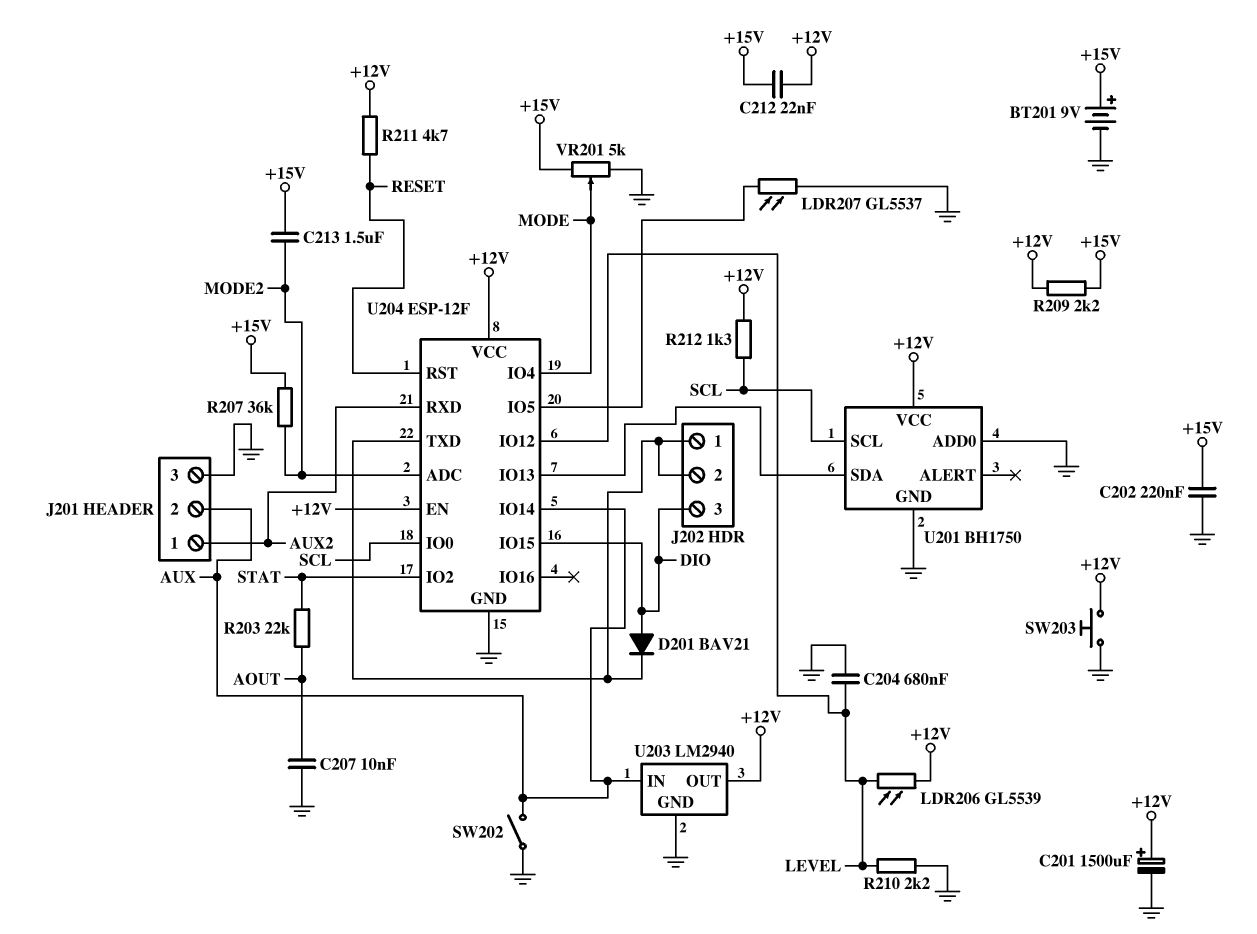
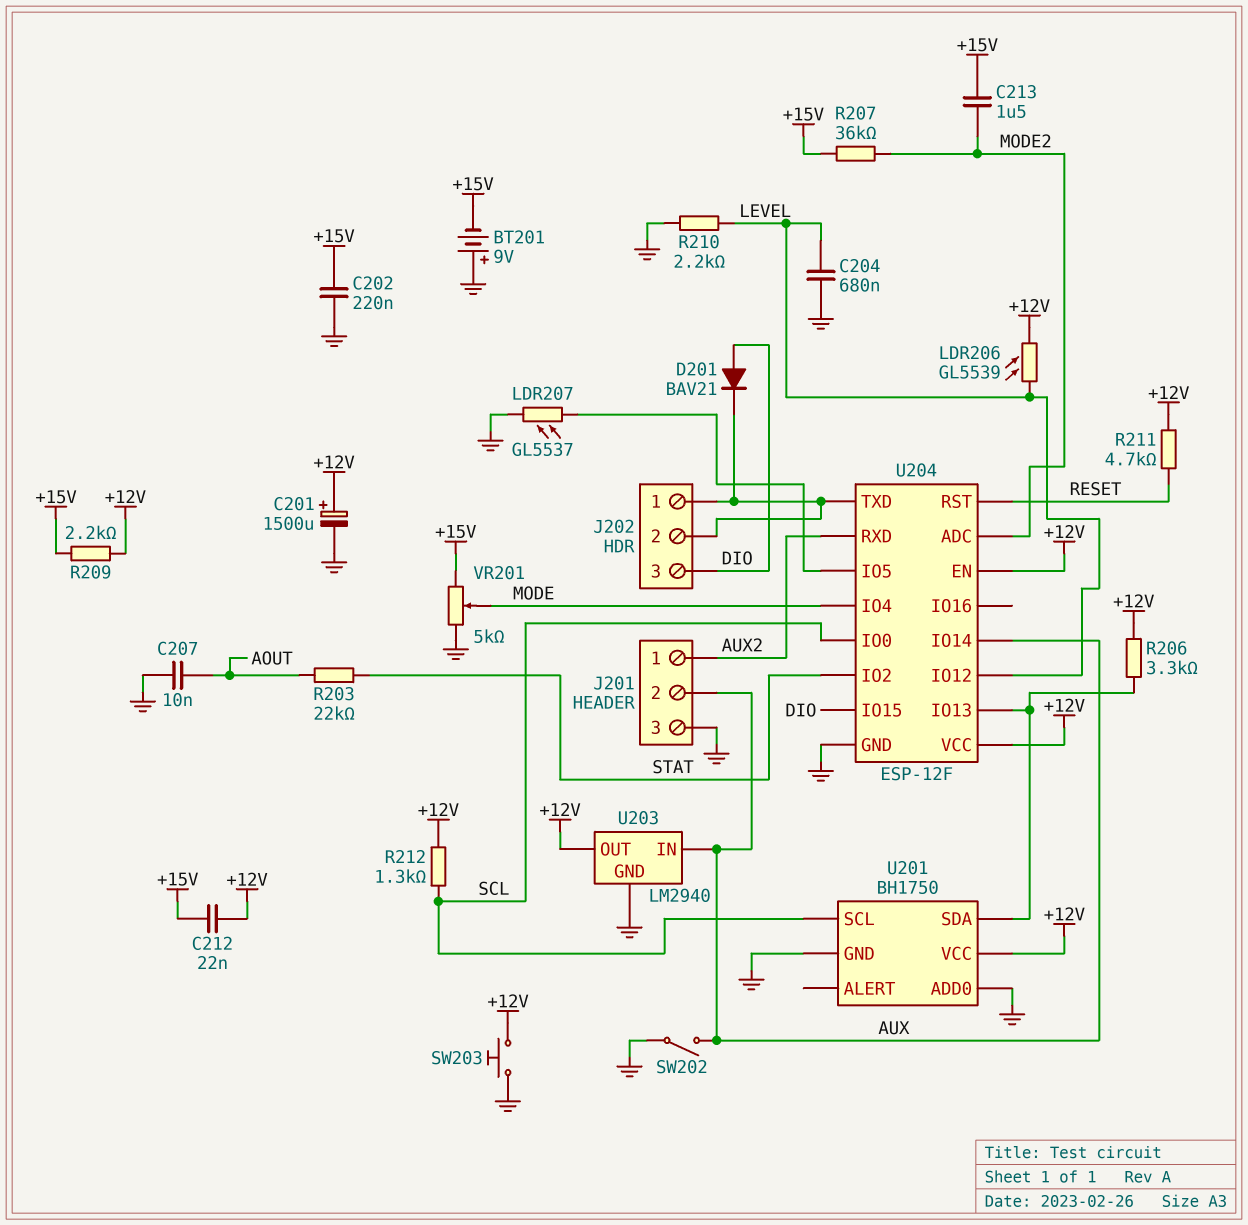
BT201: 9V (plus +15V, minus GND) -> 9V (plus GND, minus +15V)
R206: none -> 3.3k (+12V, U201/SDA)

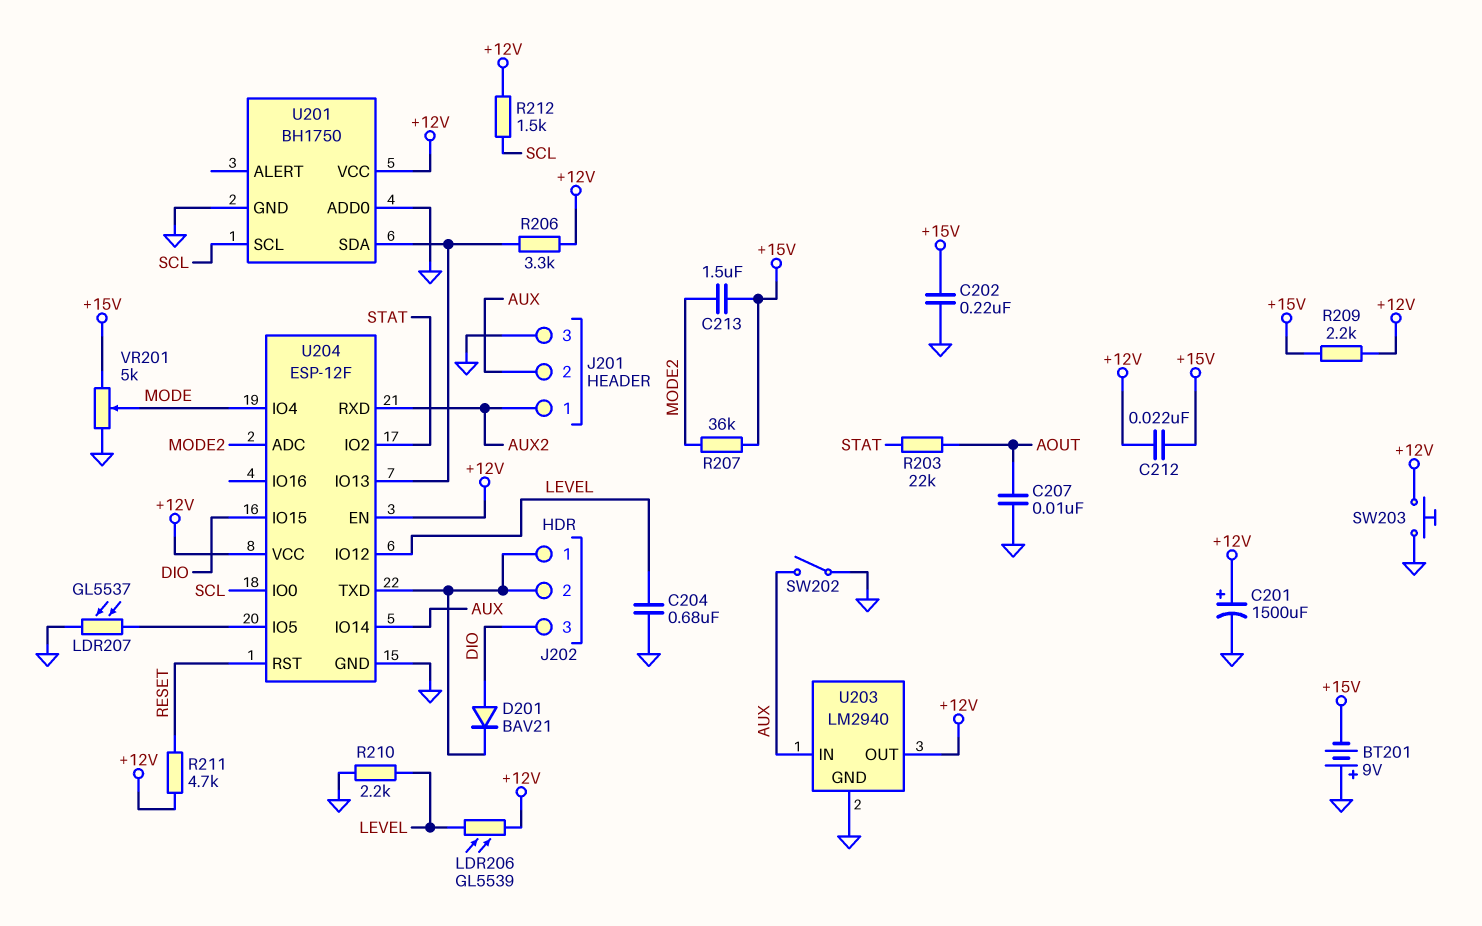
R212: 1.3k (+12V, SCL) -> 1.5k (+12V, SCL)

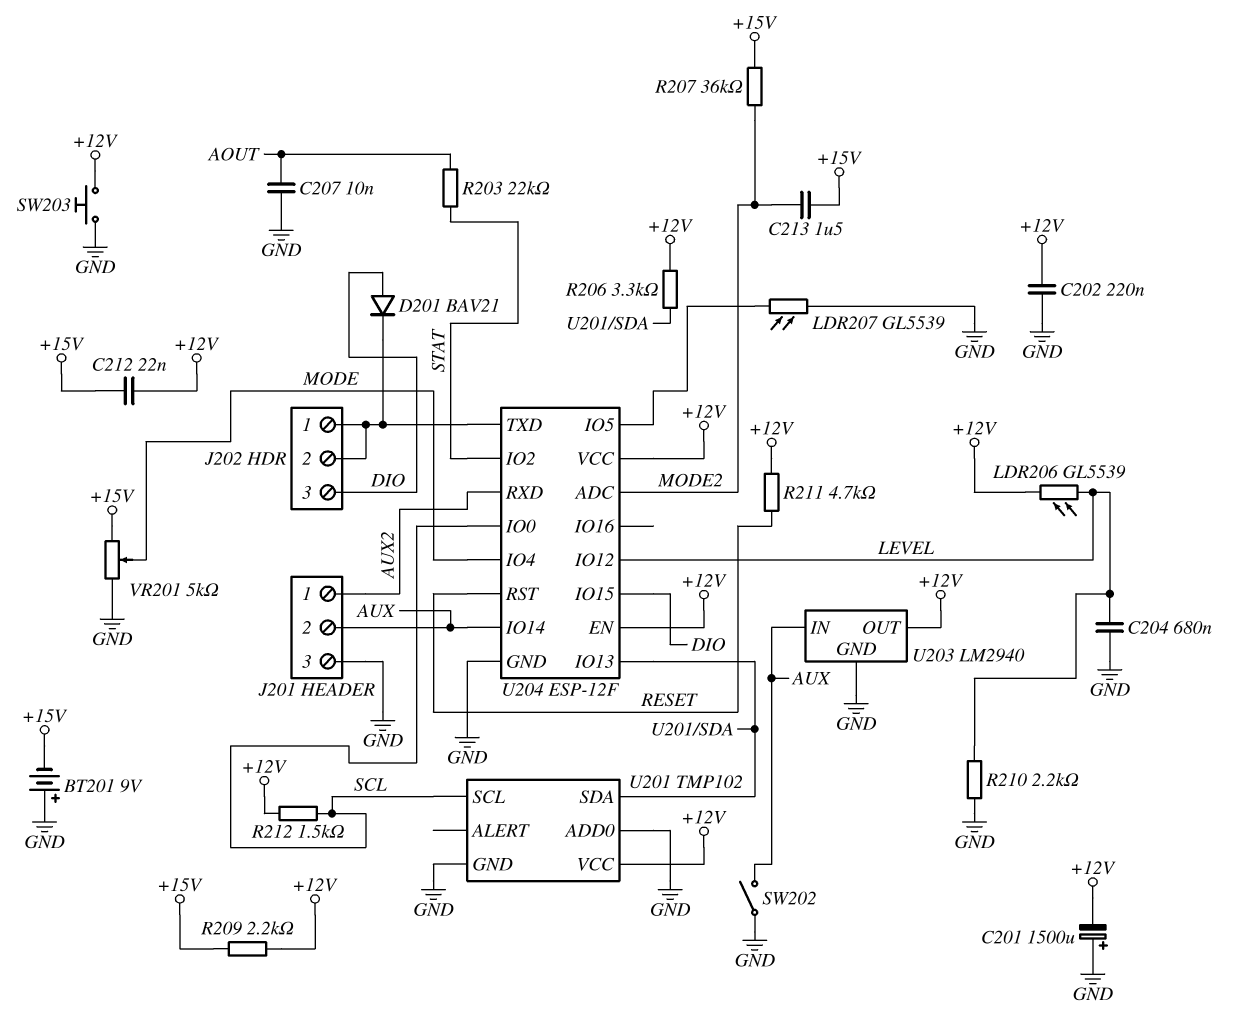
C201: 1500uF (plus +12V, minus GND) -> 1500uF (plus GND, minus +12V)
C202: 220nF (+15V, GND) -> 220nF (+12V, GND)
LDR207: GL5537 (GND, U204/IO5) -> GL5539 (GND, U204/IO5)
U201: BH1750 -> TMP102

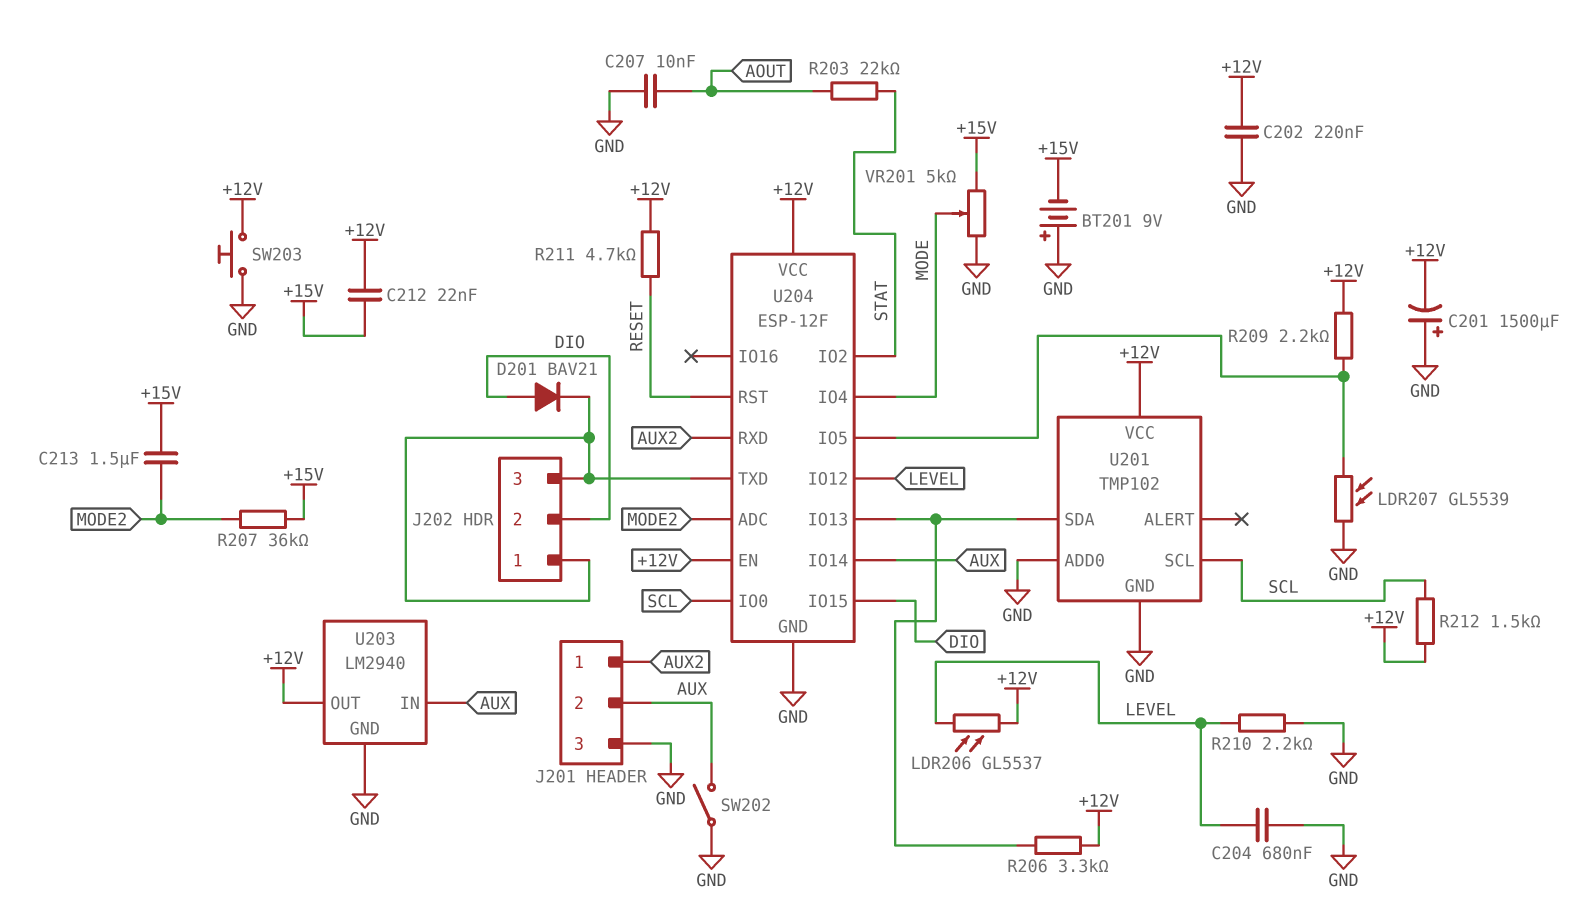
J202 pin 2: J202/1 -> DIO
J202 pin 3: DIO -> J202/1
LDR206: GL5539 (+12V, LEVEL) -> GL5537 (+12V, LEVEL)
R209: 2.2k (+12V, +15V) -> 2.2k (+12V, U204/IO5)

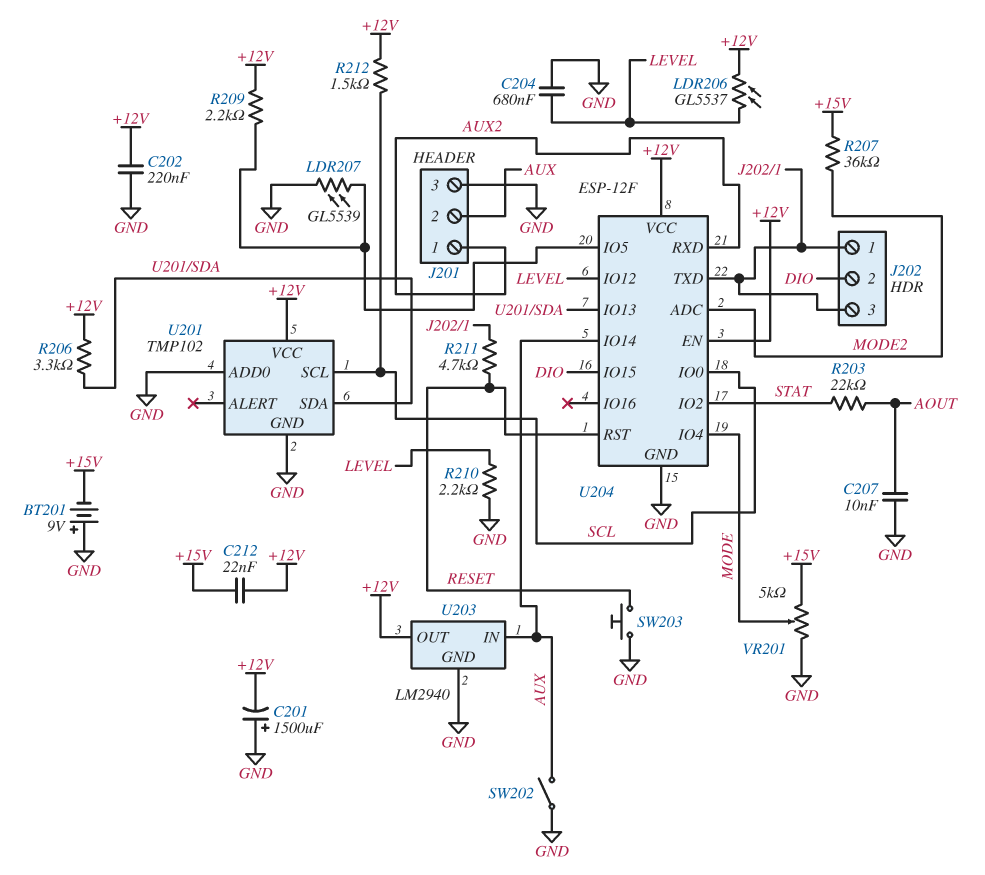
C213: 1.5uF (+15V, MODE2) -> none
D201: diode BAV21 (A DIO, K J202/1) -> none
R211: 4.7k (+12V, RESET) -> 4.7k (J202/1, RESET)
SW203: button (+12V, GND) -> button (GND, RESET)

